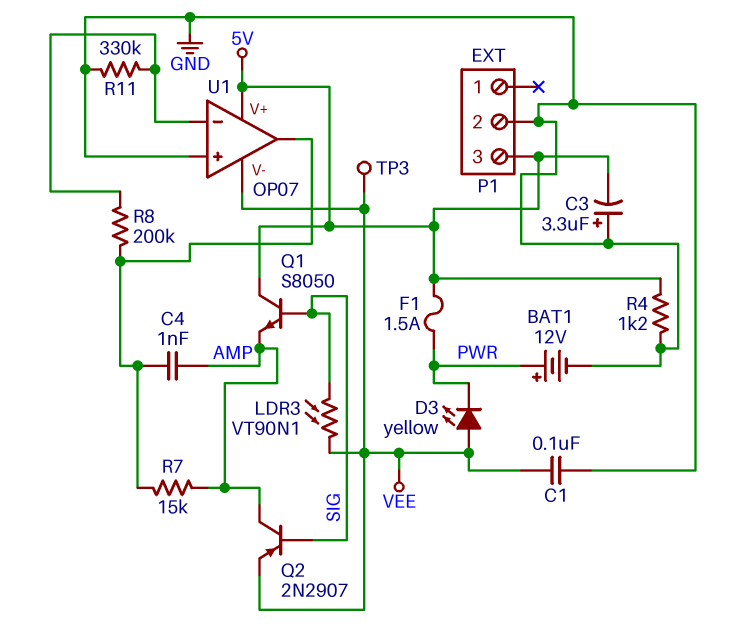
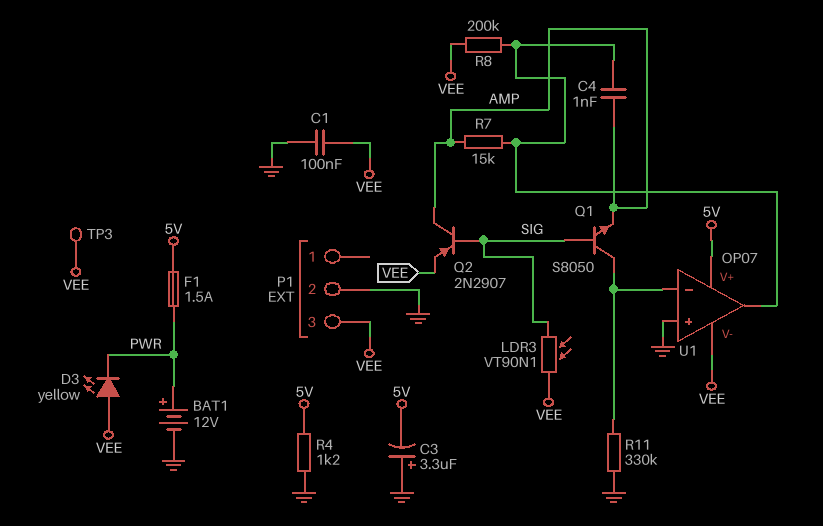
P1 pin 3: 5V -> VEE
Q1: NPN S8050 (B SIG, C 5V, E AMP) -> NPN S8050 (B SIG, C U1/in-, E AMP)
R8: 200k (U1/in-, U1/out) -> 200k (U1/out, VEE)

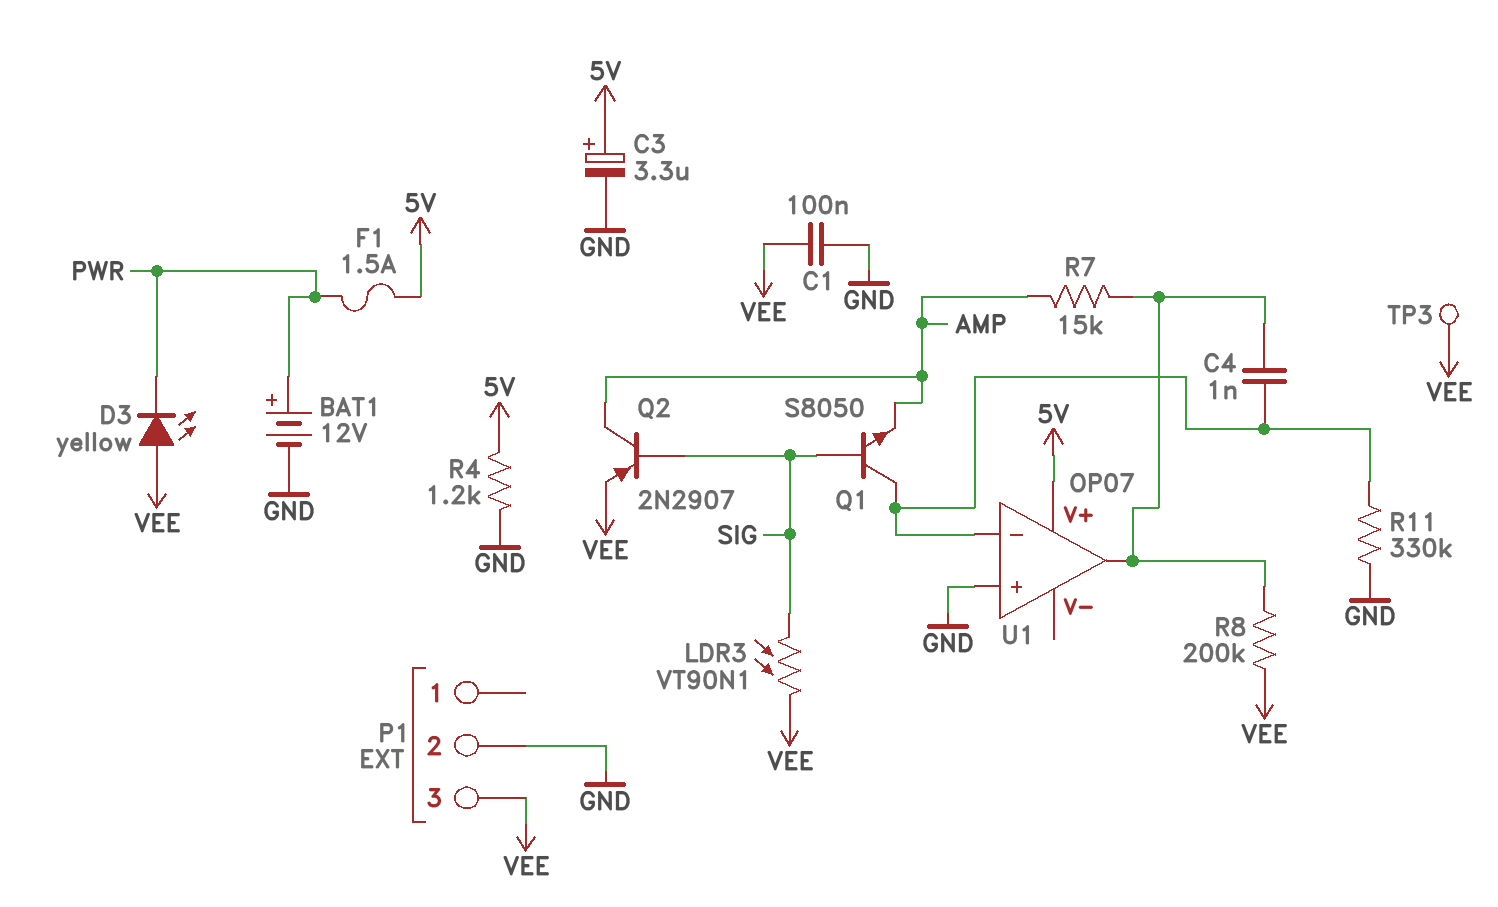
C3: 3.3uF (plus GND, minus 5V) -> 3.3uF (plus 5V, minus GND)
C4: 1nF (AMP, U1/out) -> 1nF (U1/in-, U1/out)
U1 pin V-: VEE -> none

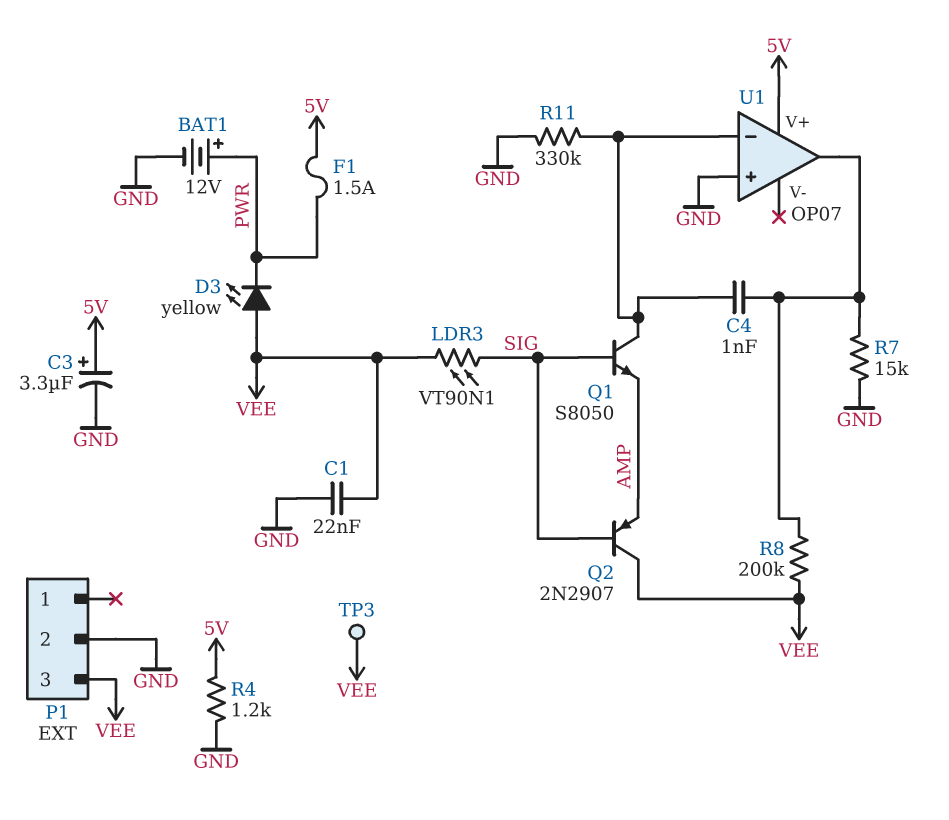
C1: 100nF (GND, VEE) -> 22nF (GND, VEE)
Q2: PNP 2N2907 (B SIG, C AMP, E VEE) -> PNP 2N2907 (B SIG, C VEE, E AMP)
R7: 15k (AMP, U1/out) -> 15k (GND, U1/out)

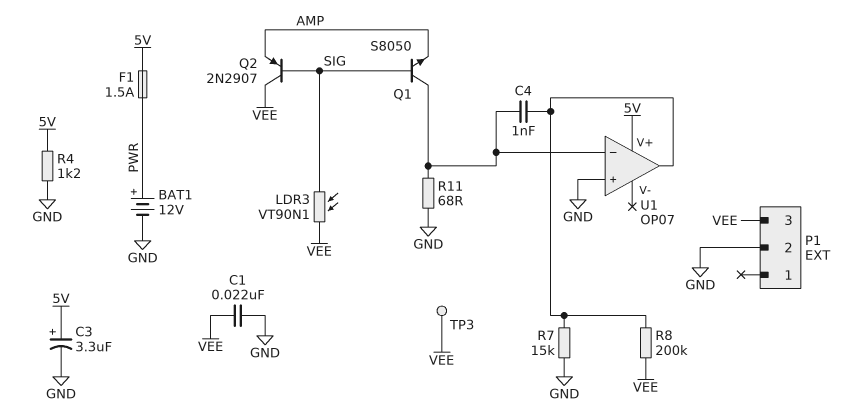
D3: LED yellow (A VEE, K PWR) -> none
R11: 330k (GND, U1/in-) -> 68 (GND, U1/in-)

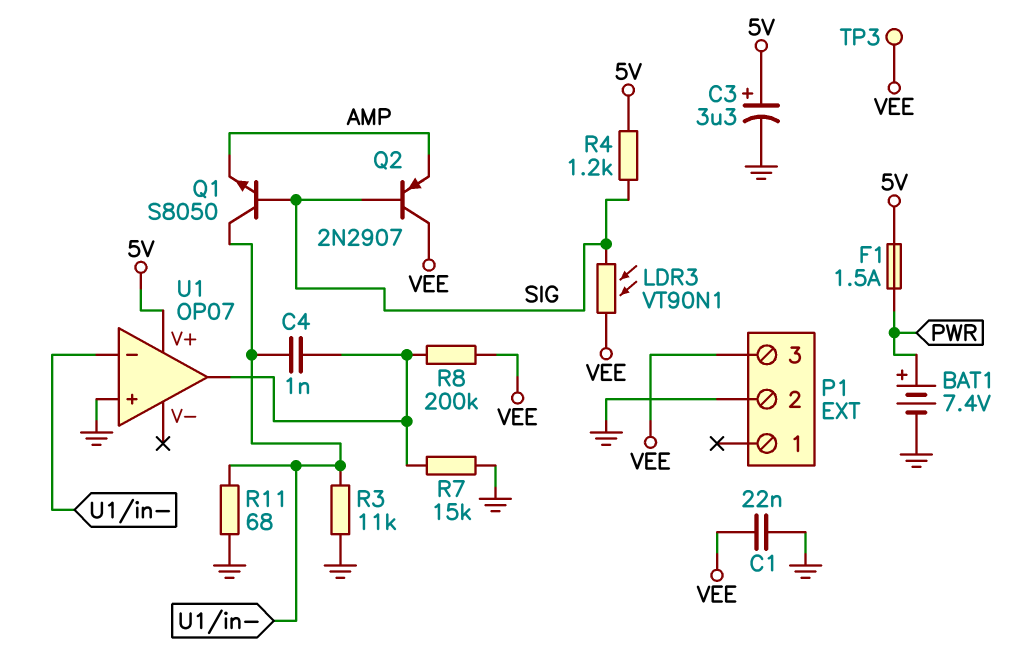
BAT1: 12V (plus PWR, minus GND) -> 7.4V (plus PWR, minus GND)
R3: none -> 11k (GND, U1/in-)
R4: 1.2k (5V, GND) -> 1.2k (5V, SIG)

